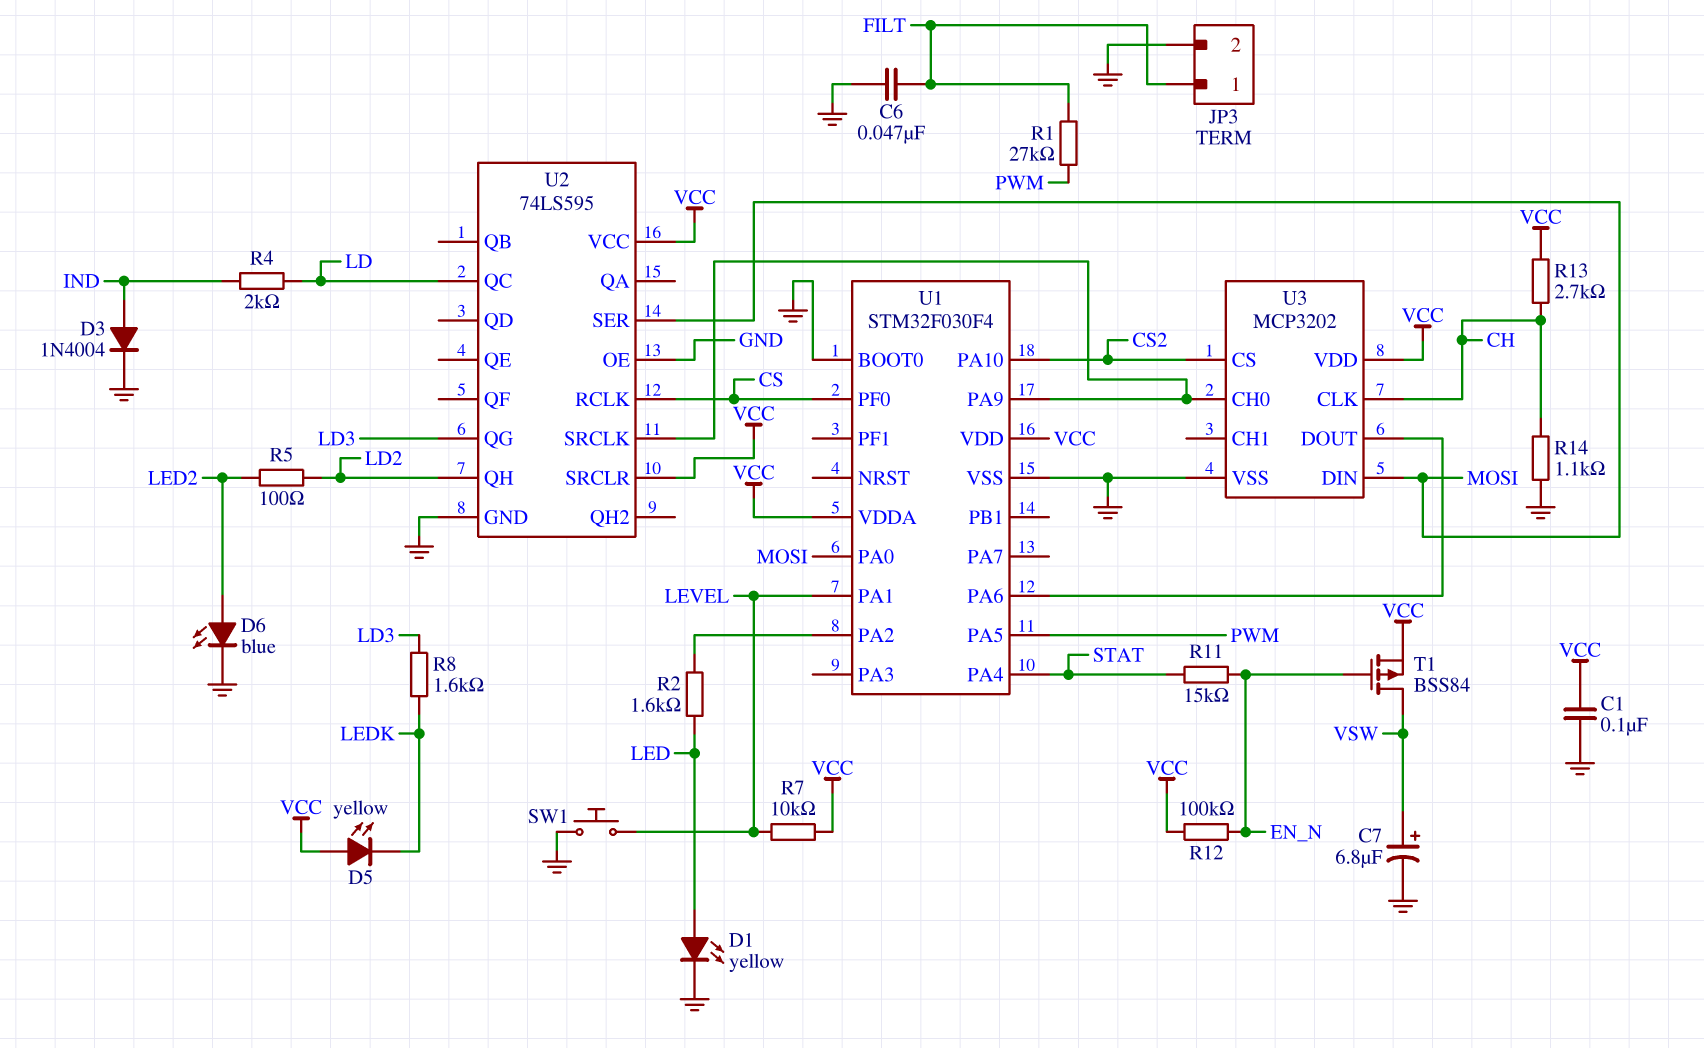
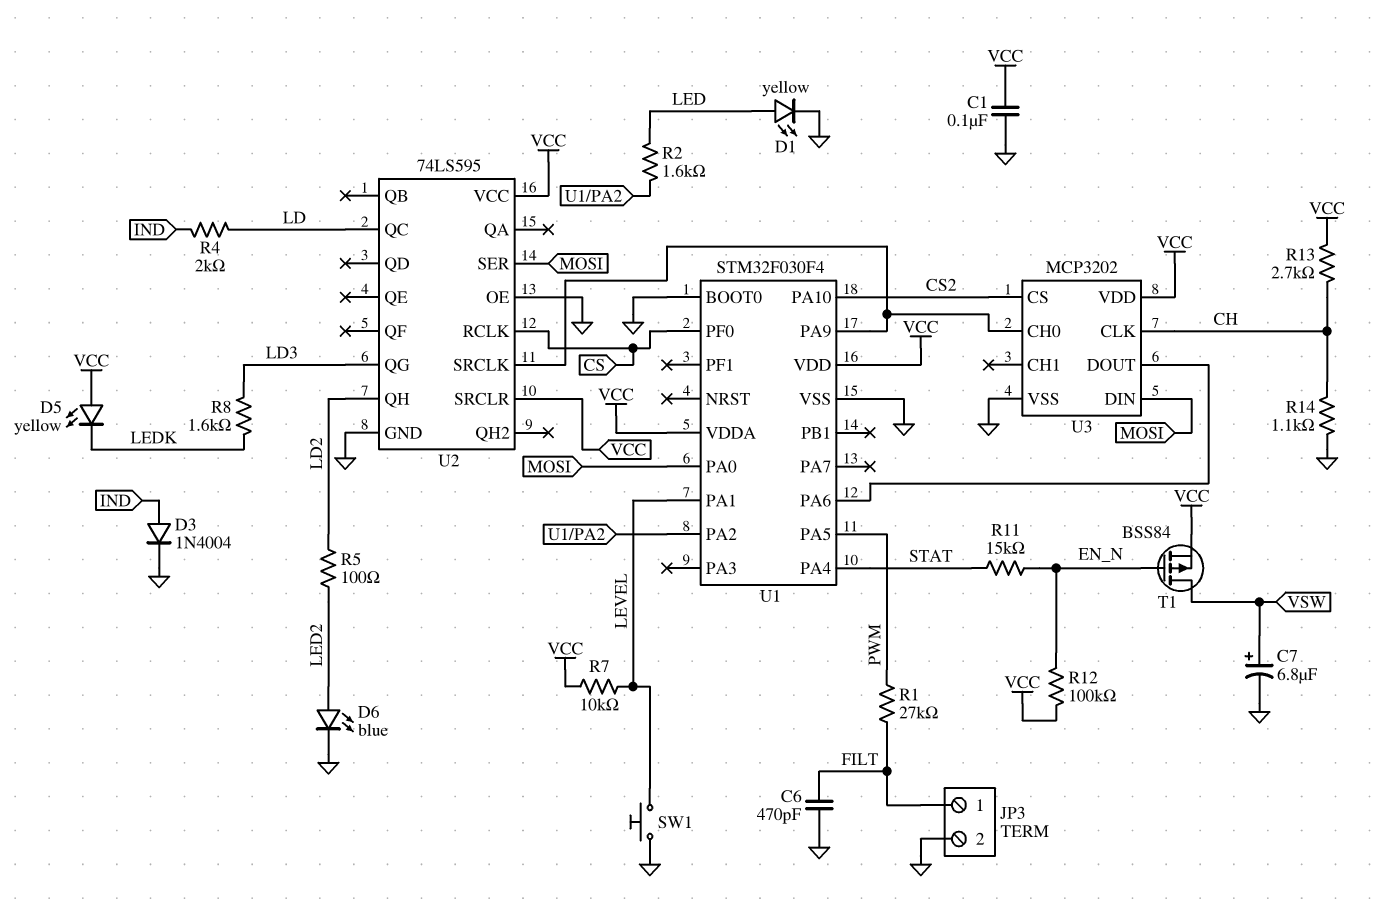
C6: 47nF (FILT, GND) -> 470pF (FILT, GND)

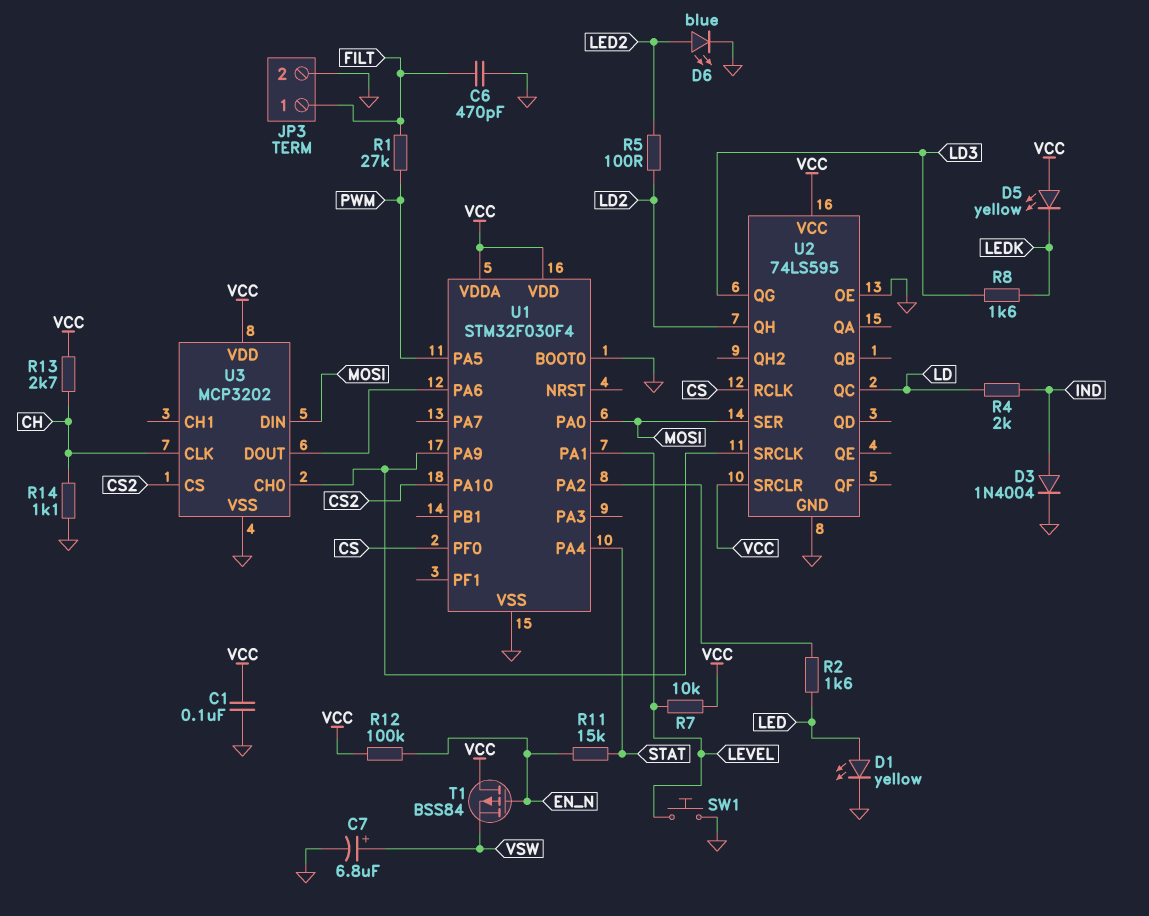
T1: PMOS BSS84 (G EN_N, D VSW, S VCC) -> PMOS BSS84 (G EN_N, D VCC, S VSW)

